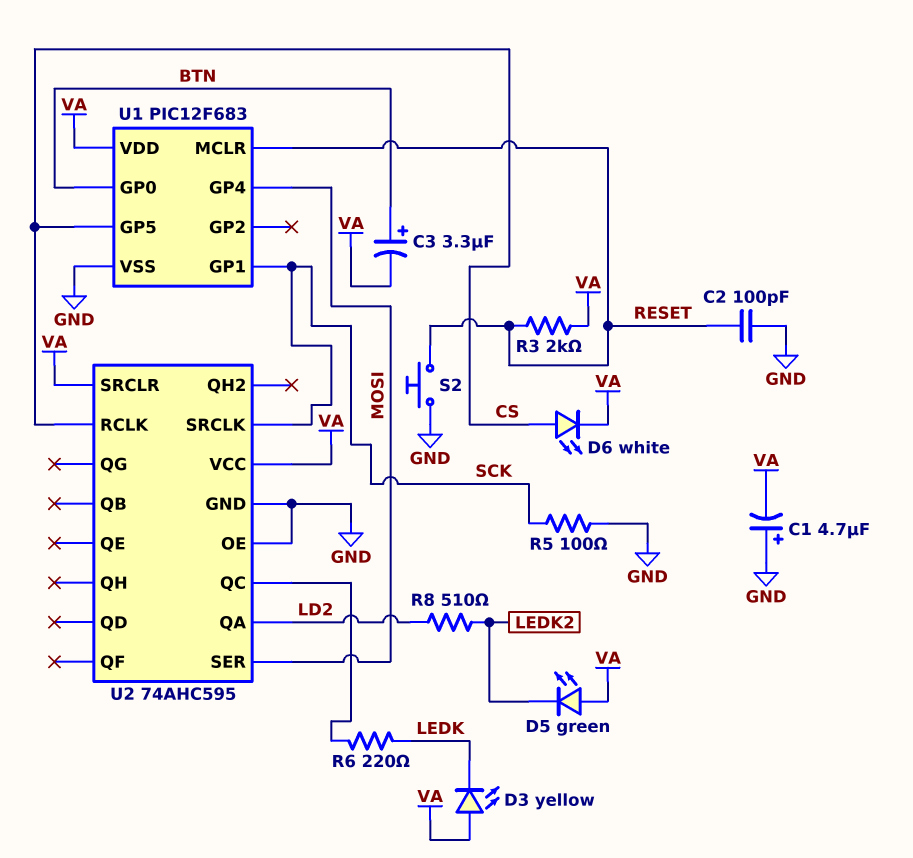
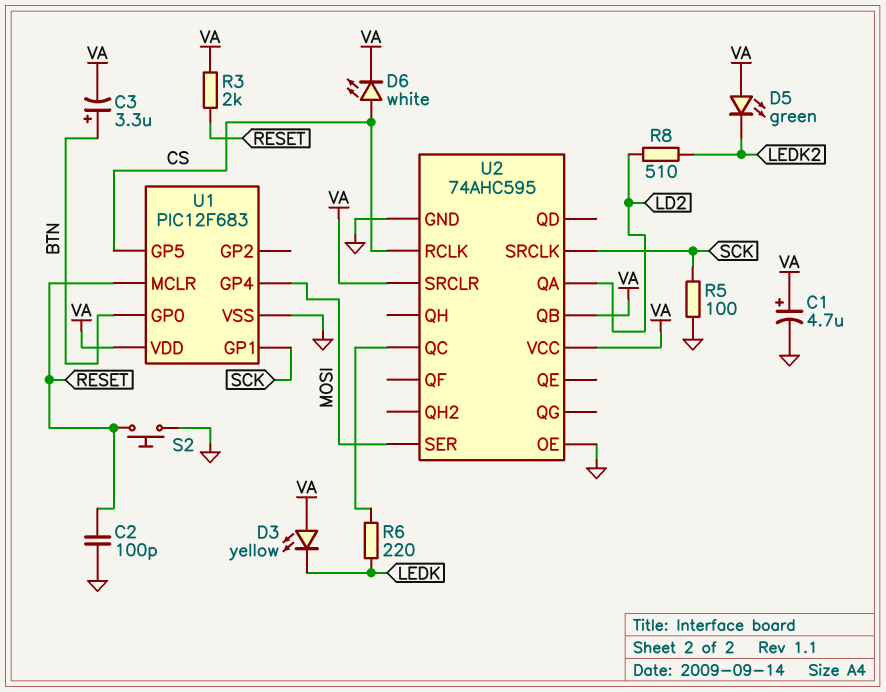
C1: 4.7uF (plus GND, minus VA) -> 4.7uF (plus VA, minus GND)
U2 pin QB: none -> VA

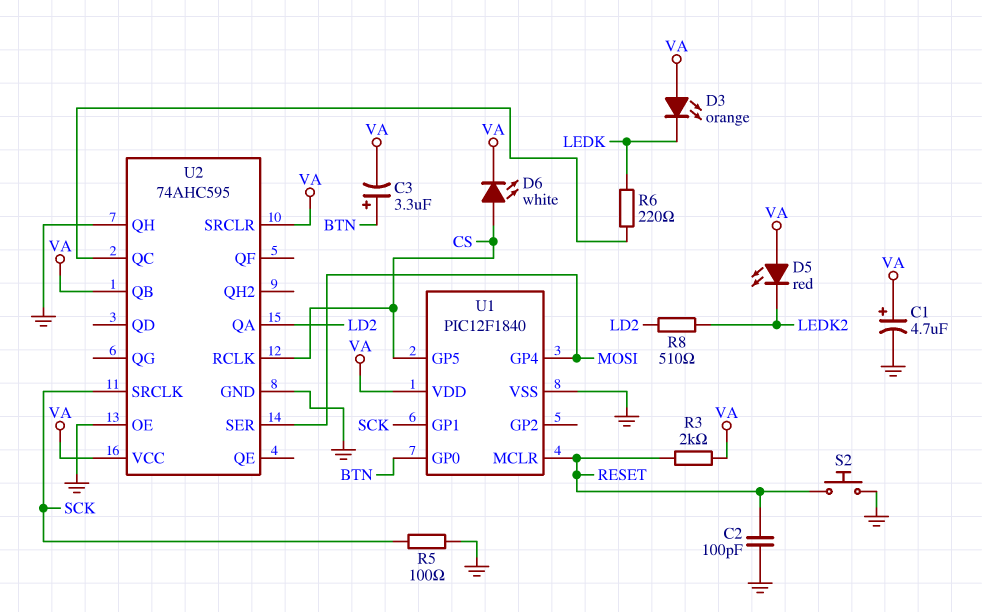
D3: LED yellow (A VA, K LEDK) -> LED orange (A VA, K LEDK)
D5: LED green (A VA, K LEDK2) -> LED red (A VA, K LEDK2)
U1: PIC12F683 -> PIC12F1840
U2 pin QH: none -> GND

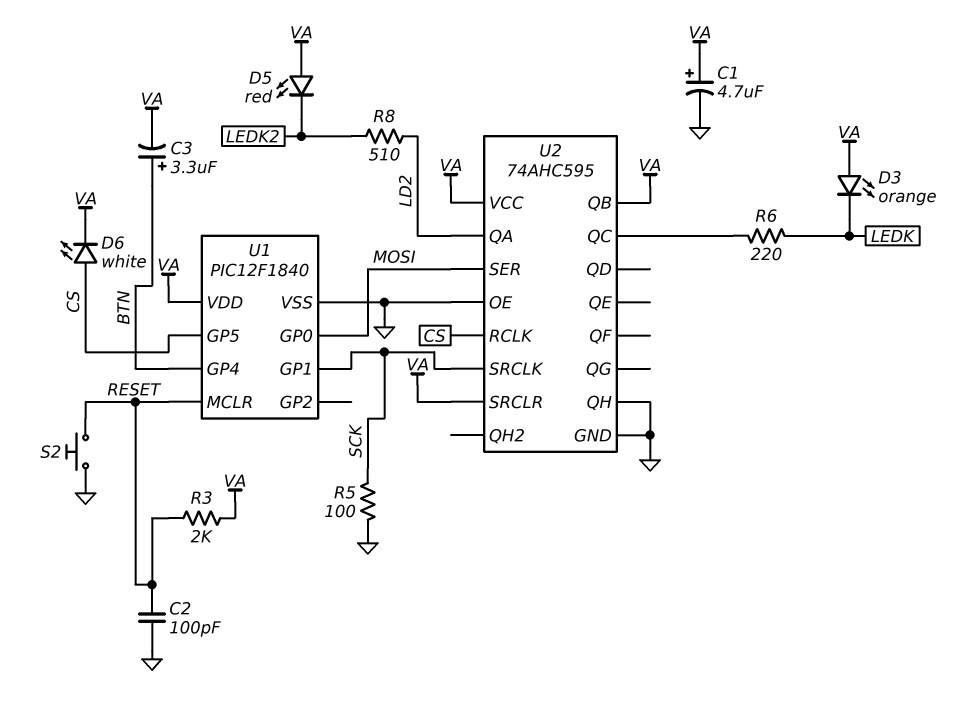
U1 pin GP0: BTN -> MOSI
U1 pin GP4: MOSI -> BTN

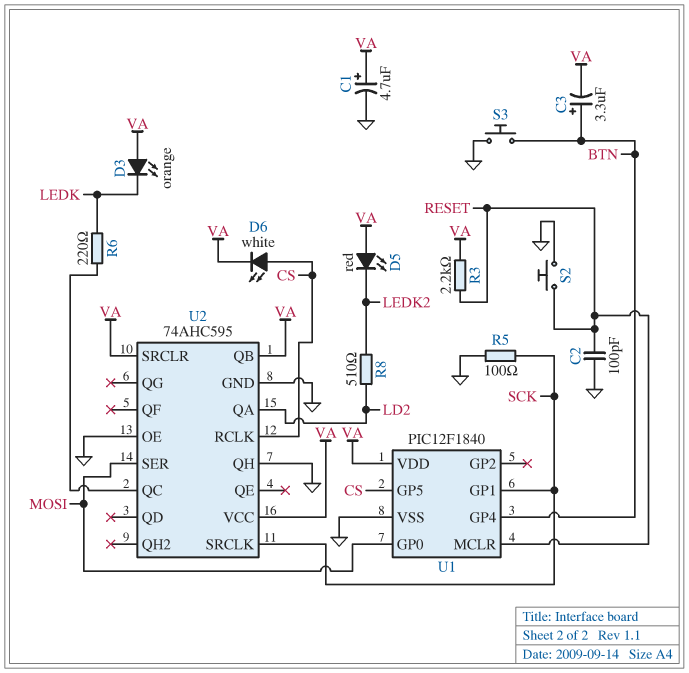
R3: 2k (RESET, VA) -> 2.2k (RESET, VA)
S3: none -> button (BTN, GND)

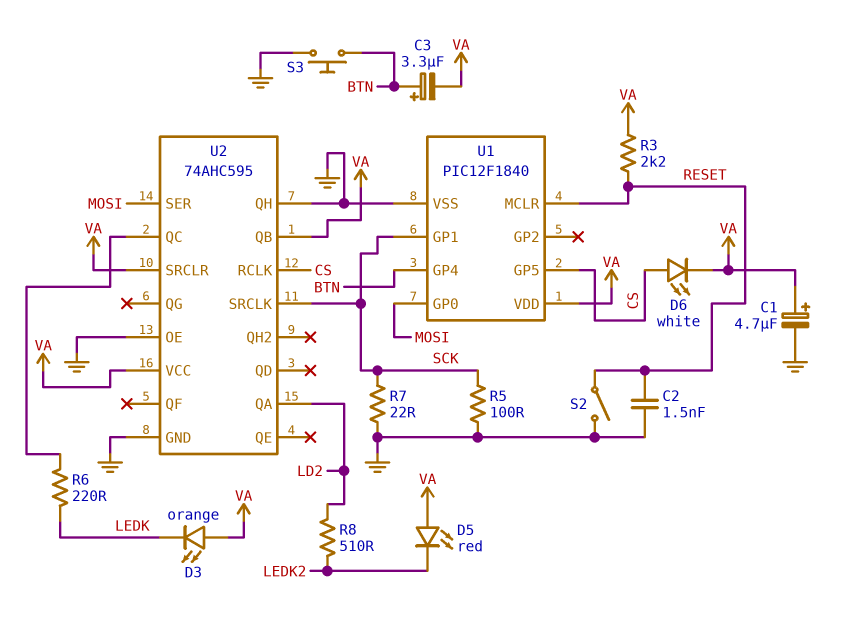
C2: 100pF (GND, RESET) -> 1.5nF (GND, RESET)
R7: none -> 22 (GND, SCK)
S2: button (GND, RESET) -> switch (GND, RESET)

